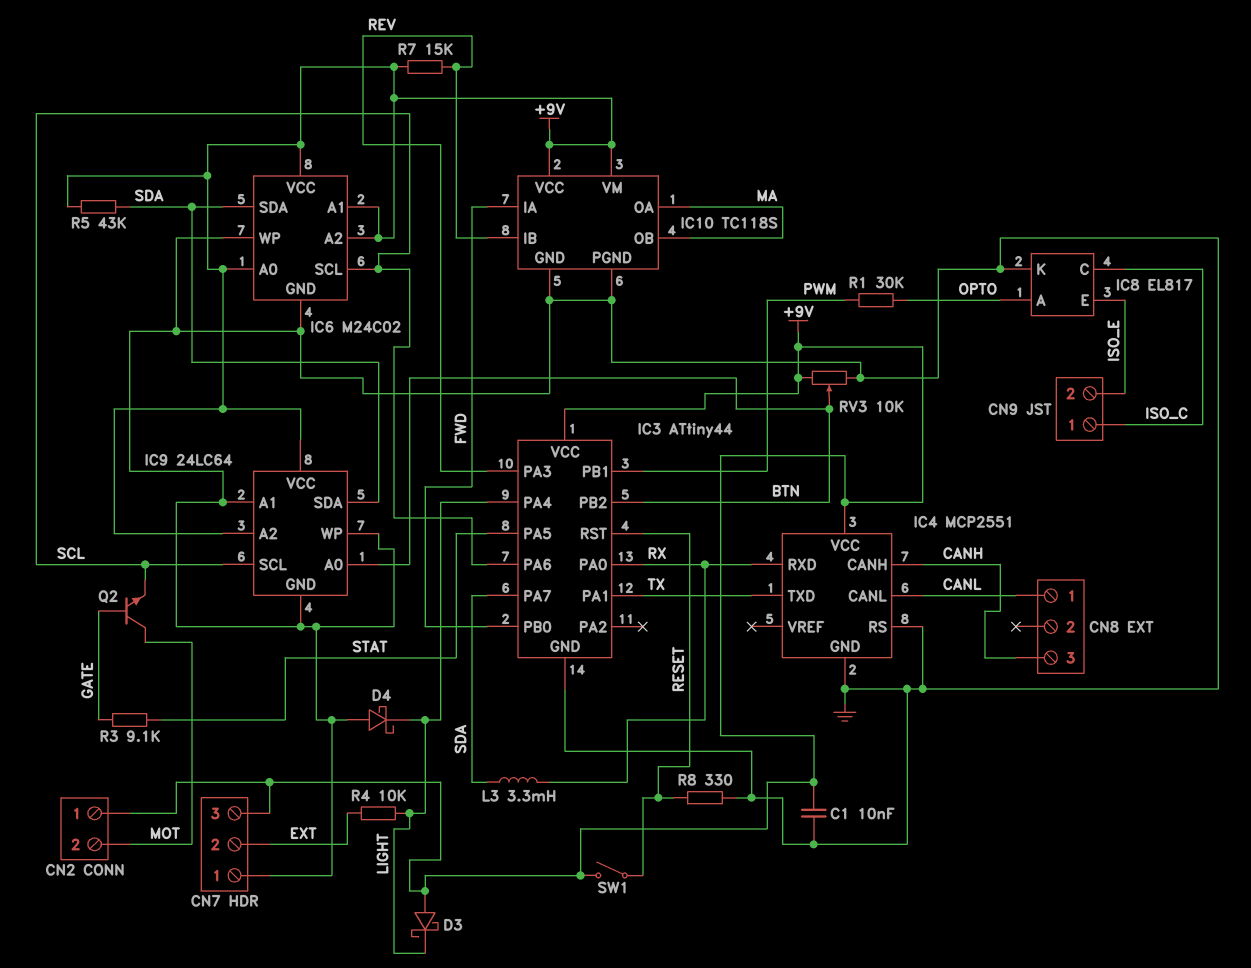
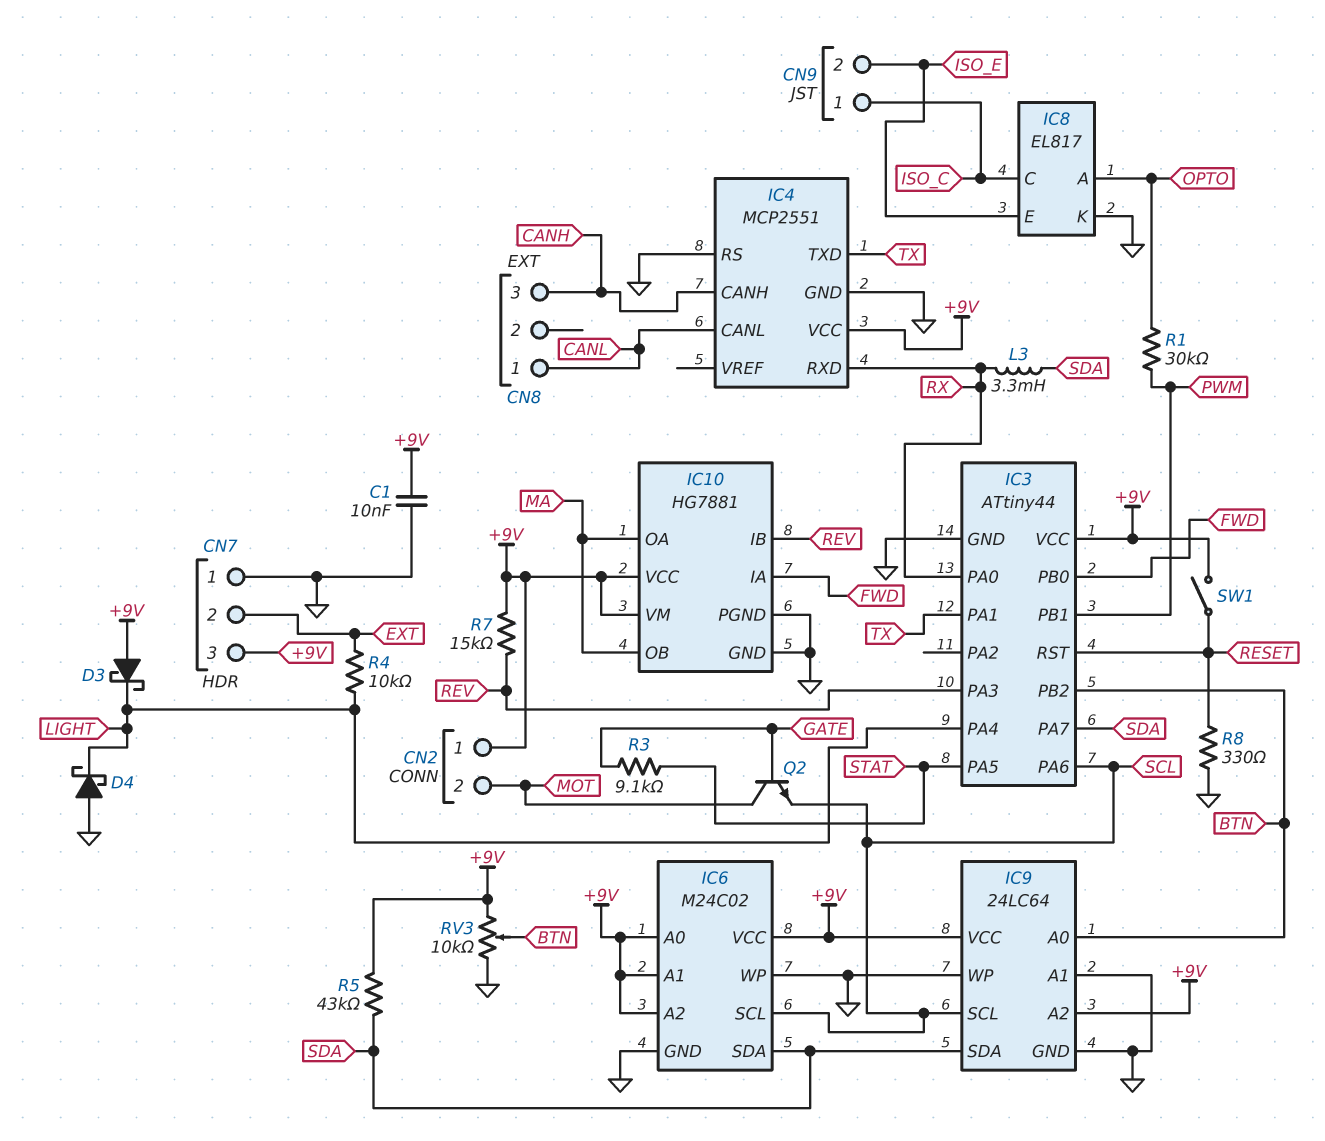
IC10: TC118S -> HG7881

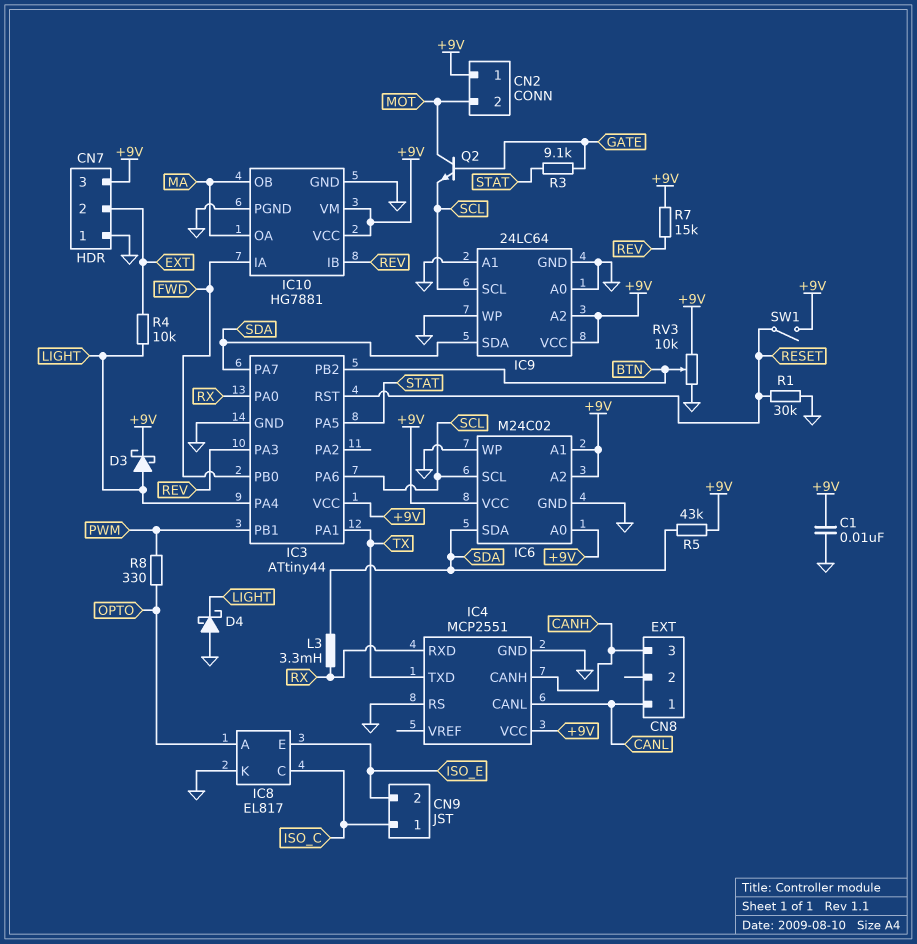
D3: schottky (A +9V, K LIGHT) -> schottky (A LIGHT, K +9V)
IC9 pin A0: BTN -> GND
R1: 30k (OPTO, PWM) -> 30k (GND, RESET)
R8: 330 (GND, RESET) -> 330 (OPTO, PWM)

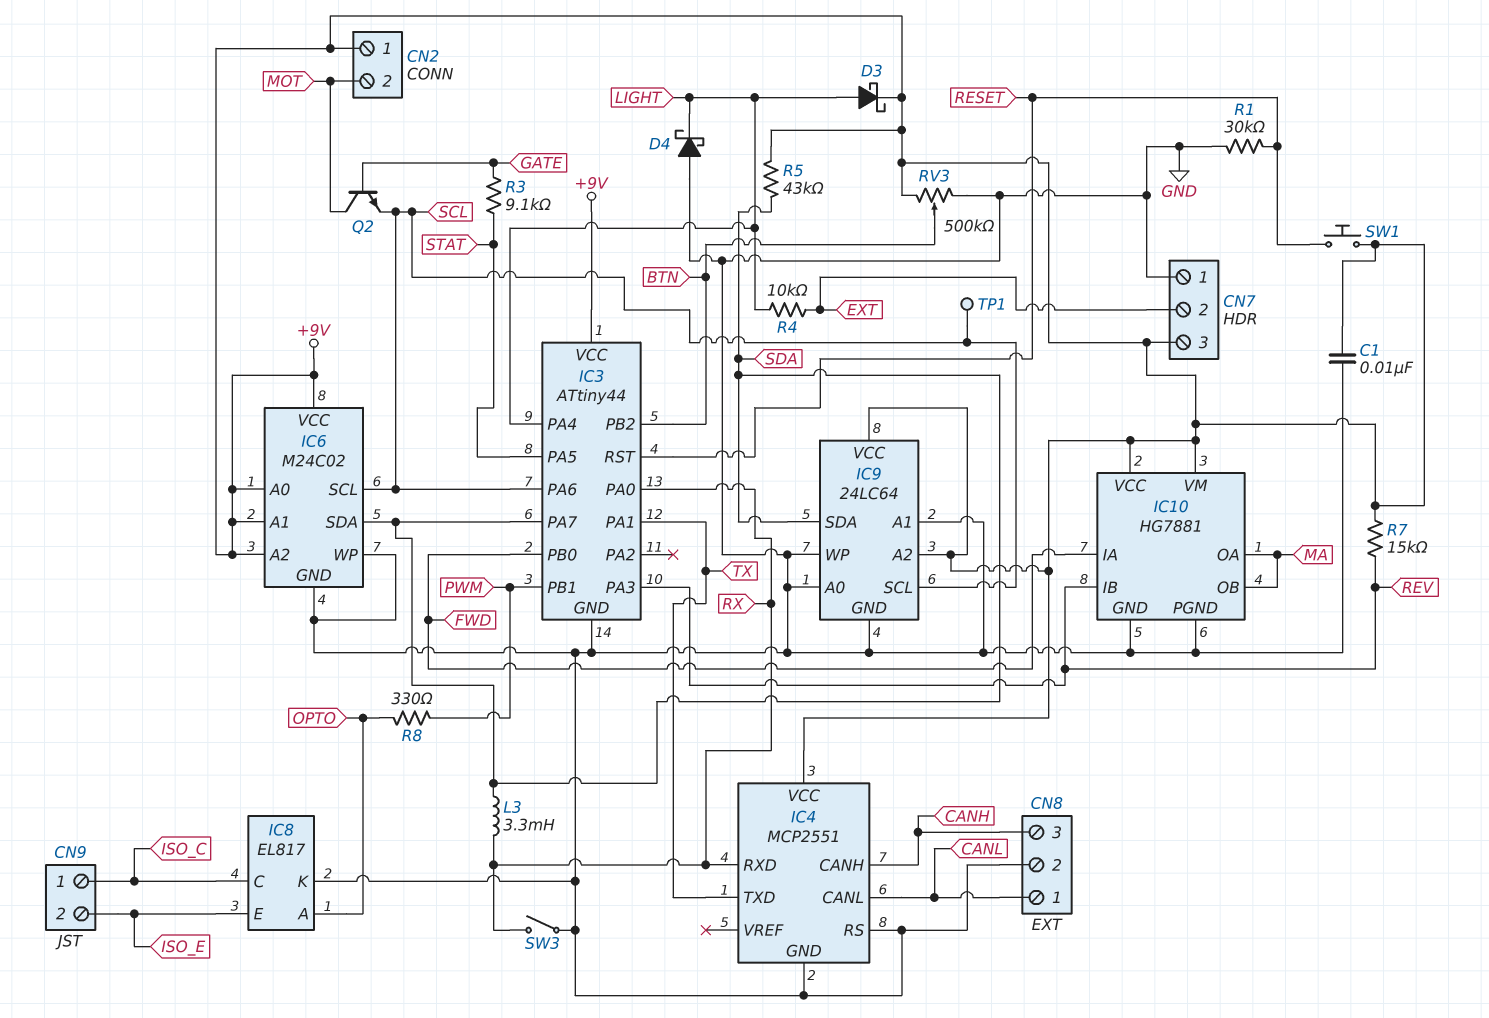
CN8 pin 2: none -> GND
RV3: 10k (+9V, GND, wiper BTN) -> 500k (+9V, GND, wiper BTN)
SW1: switch (+9V, RESET) -> button (+9V, RESET)
SW3: none -> switch (GND, RX)
TP1: none -> test point (SCL)

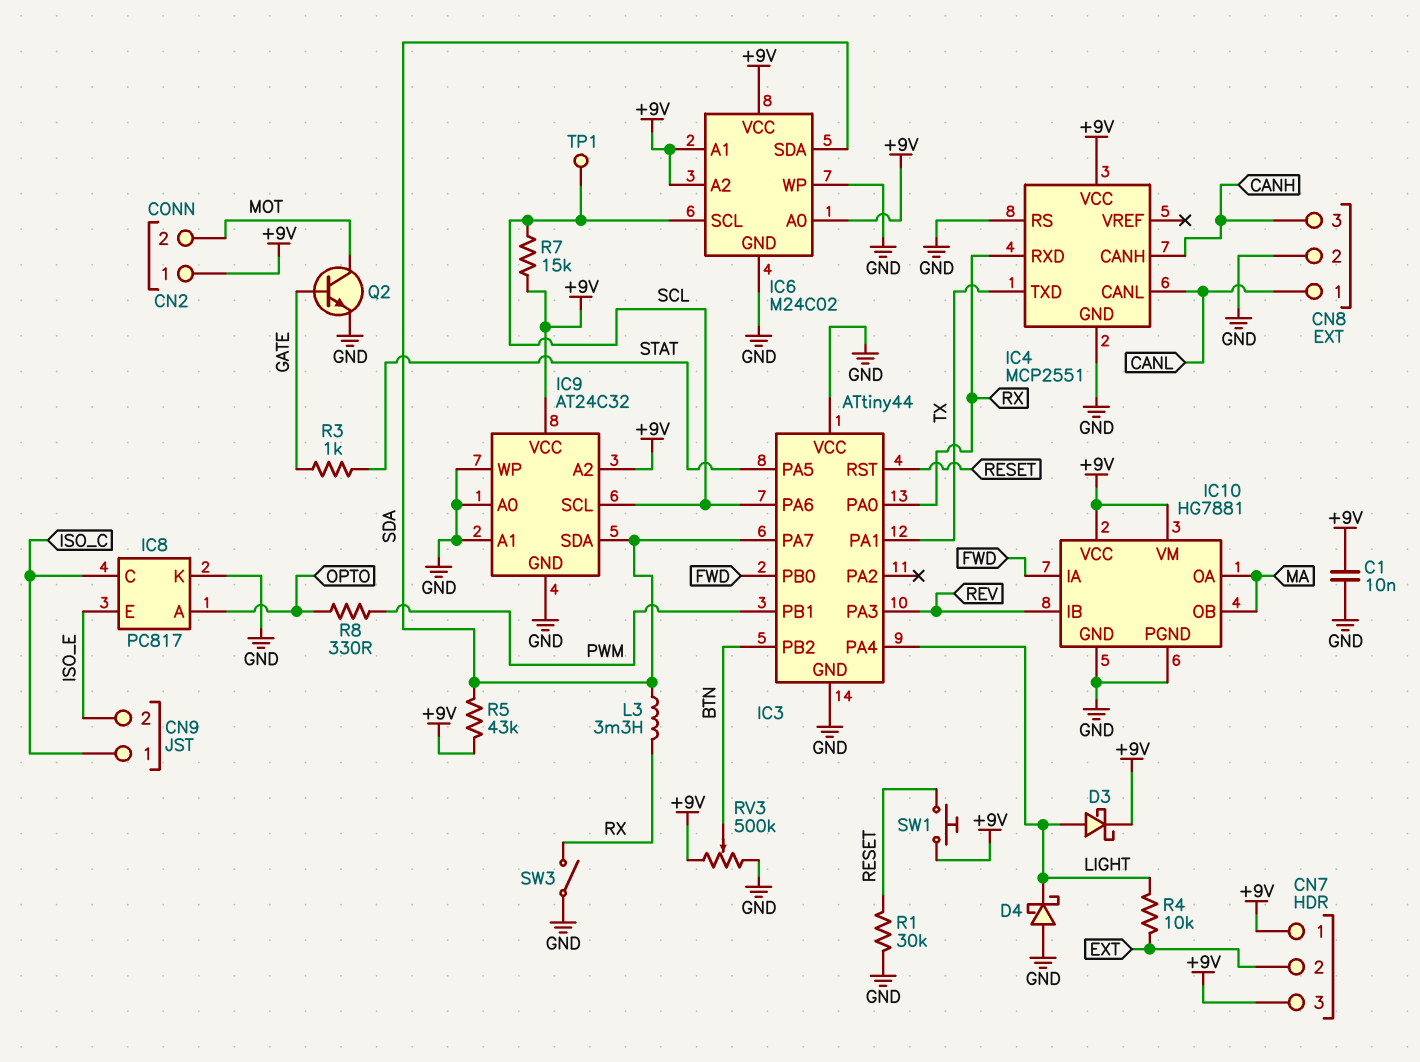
CN7 pin 1: GND -> +9V
IC3 pin VCC: +9V -> GND
IC8: EL817 -> PC817
IC9: 24LC64 -> AT24C32
Q2: NPN (B GATE, C MOT, E SCL) -> NPN (B GATE, C MOT, E GND)
R3: 9.1k (GATE, STAT) -> 1k (GATE, STAT)
R7: 15k (+9V, REV) -> 15k (+9V, SCL)

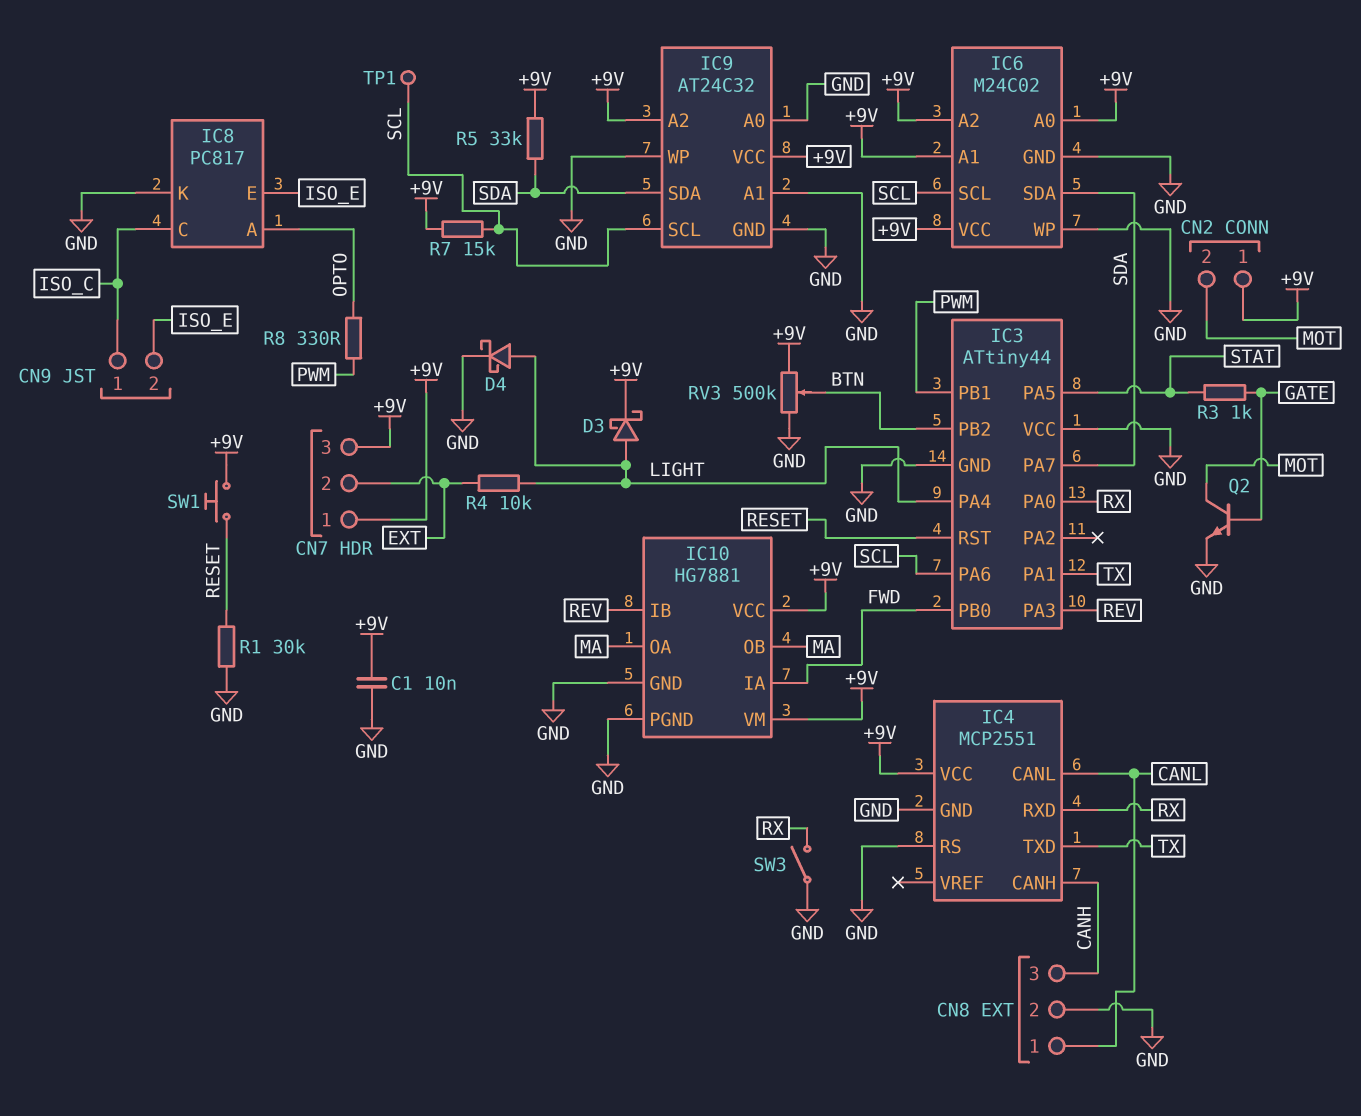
D4: schottky (A GND, K LIGHT) -> schottky (A LIGHT, K GND)
L3: 3.3mH (RX, SDA) -> none
R5: 43k (+9V, SDA) -> 33k (+9V, SDA)

